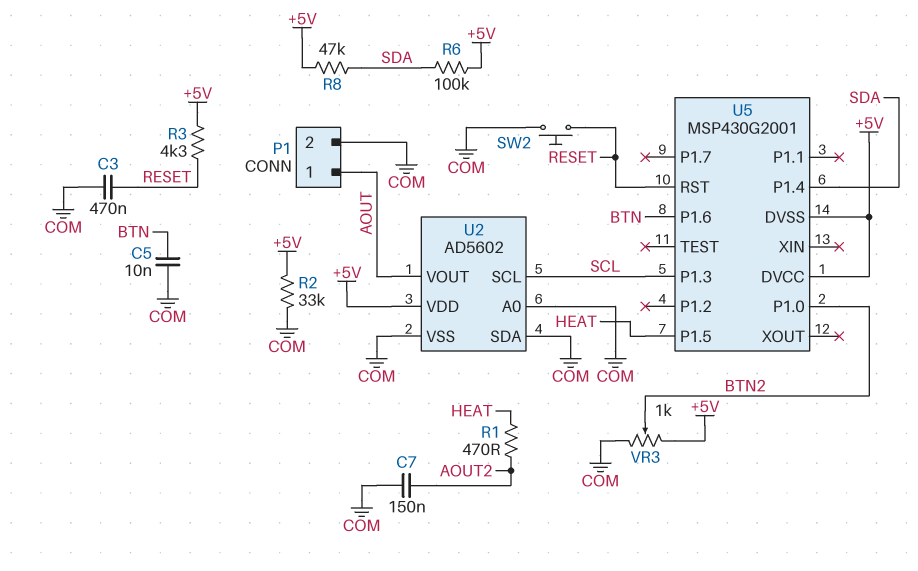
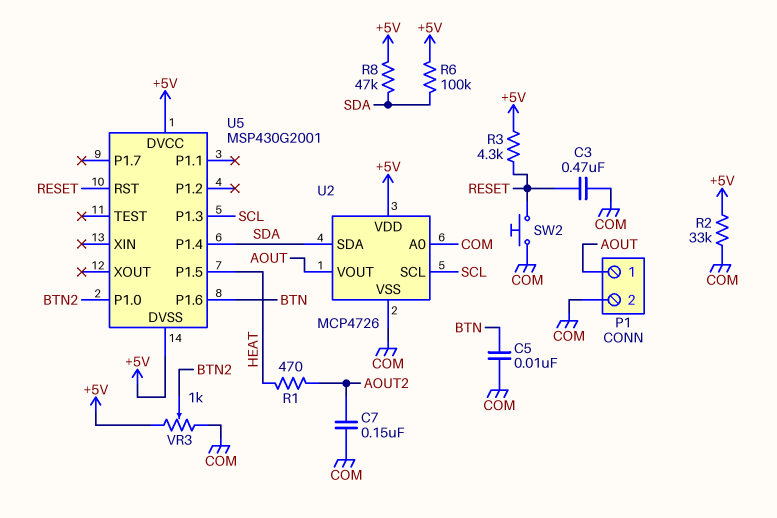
U2: AD5602 -> MCP4726
U2 pin SDA: COM -> SDA

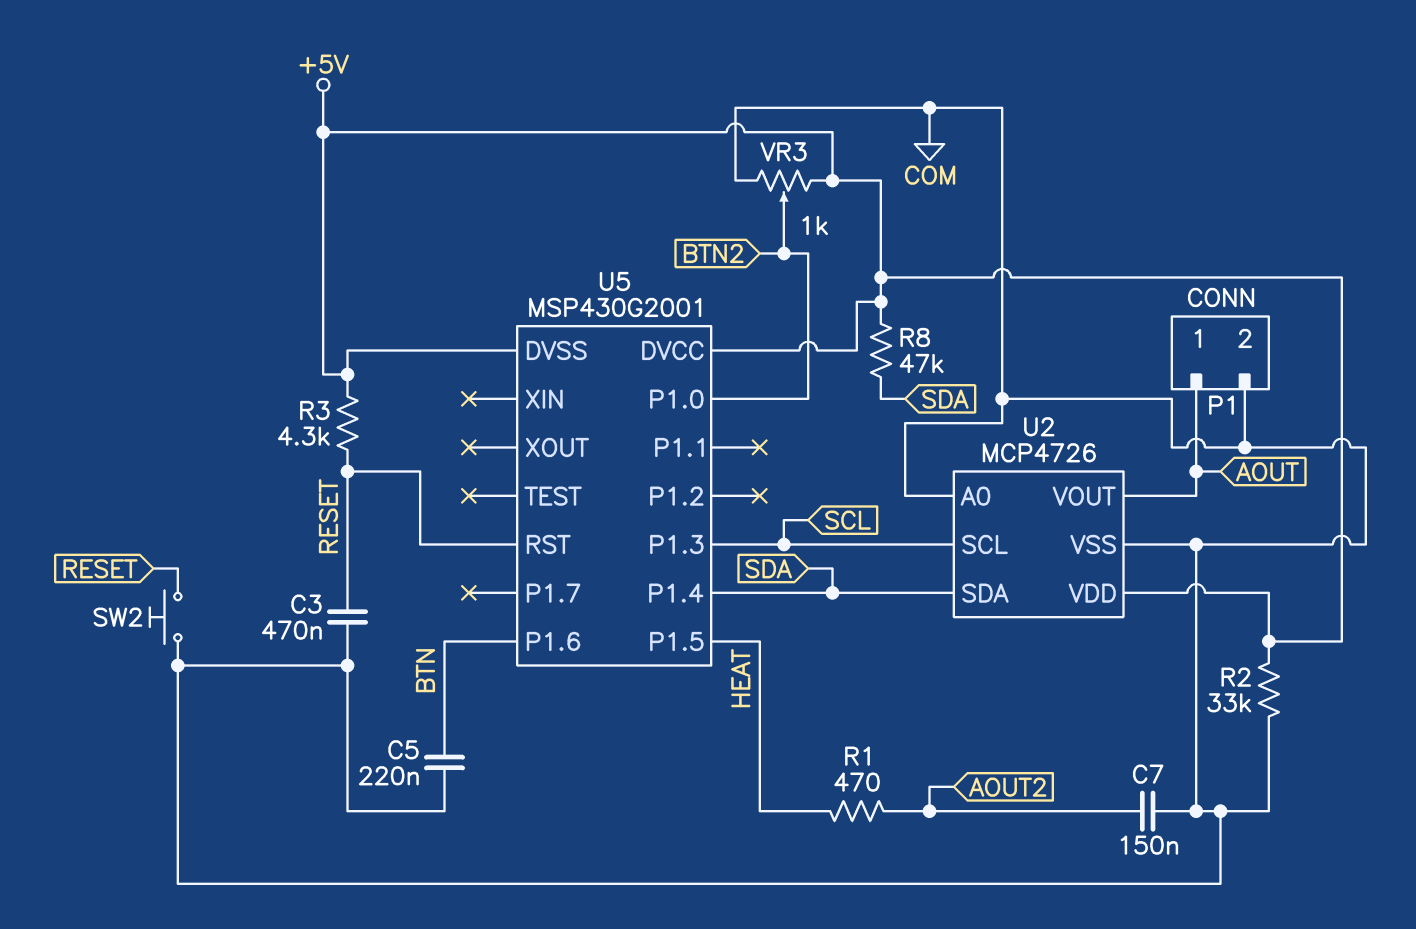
C5: 10nF (BTN, COM) -> 220nF (BTN, COM)
R6: 100k (+5V, SDA) -> none

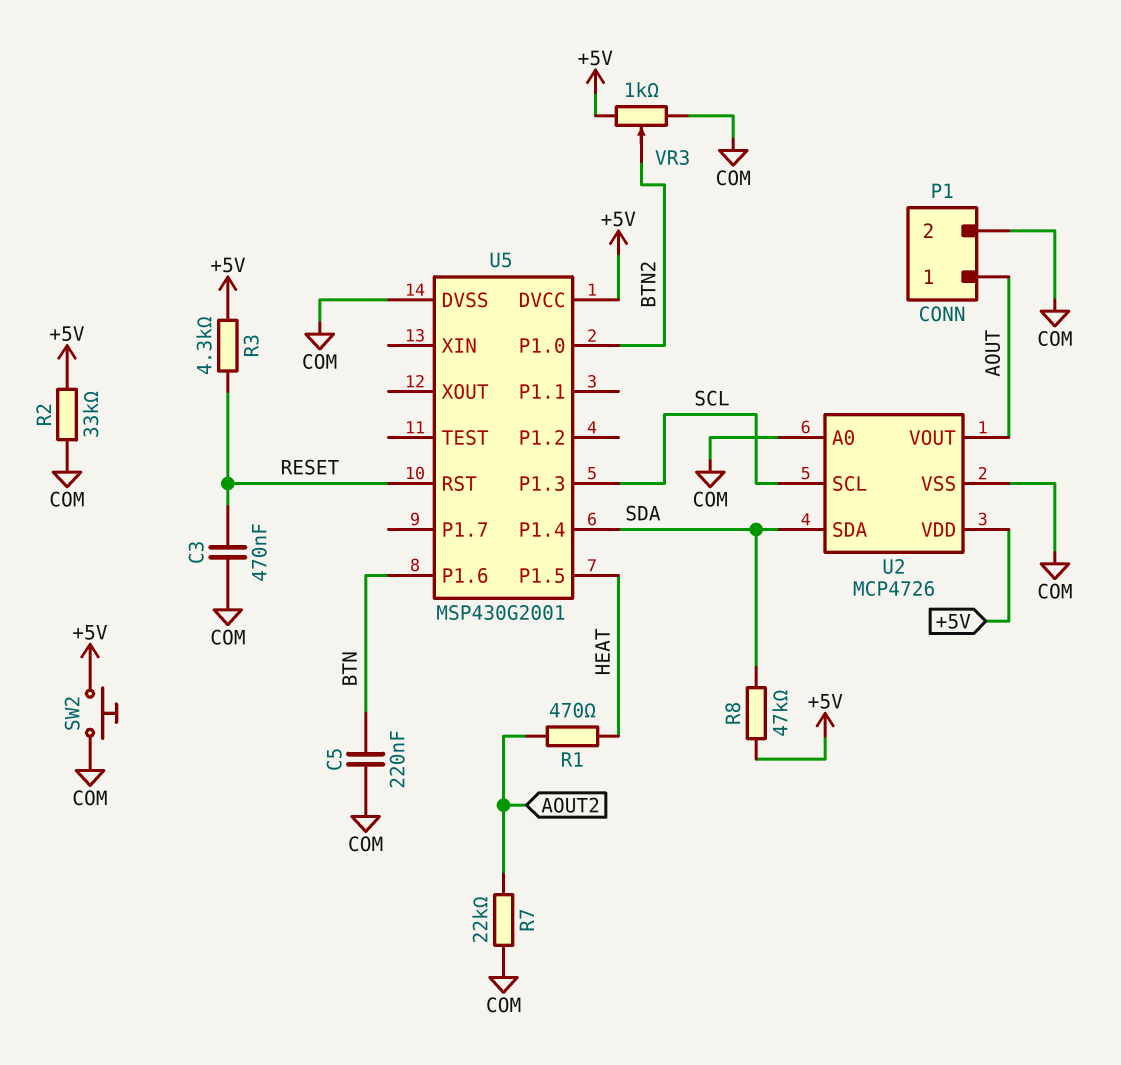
C7: 150nF (AOUT2, COM) -> none
R7: none -> 22k (AOUT2, COM)
SW2: button (COM, RESET) -> button (+5V, COM)
U5 pin DVSS: +5V -> COM

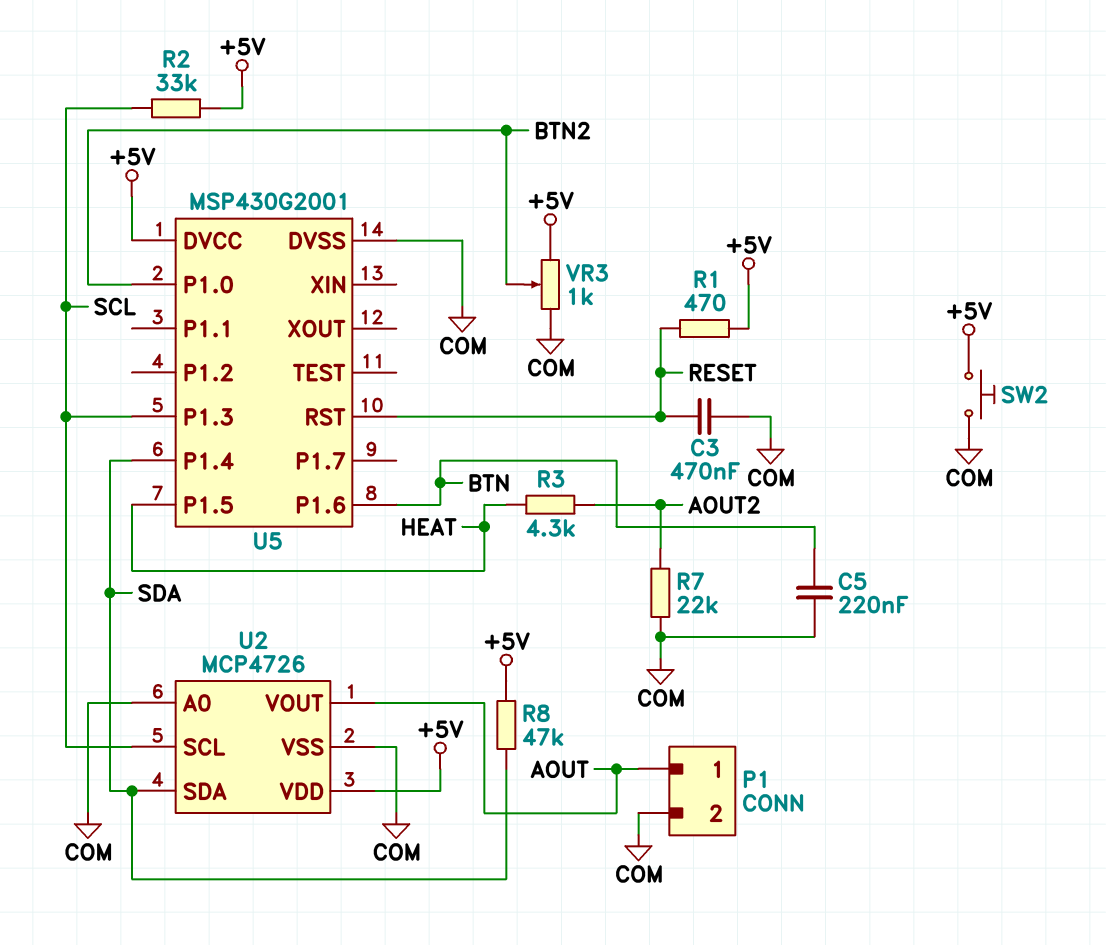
R1: 470 (AOUT2, HEAT) -> 470 (+5V, RESET)
R2: 33k (+5V, COM) -> 33k (+5V, SCL)
R3: 4.3k (+5V, RESET) -> 4.3k (AOUT2, HEAT)

